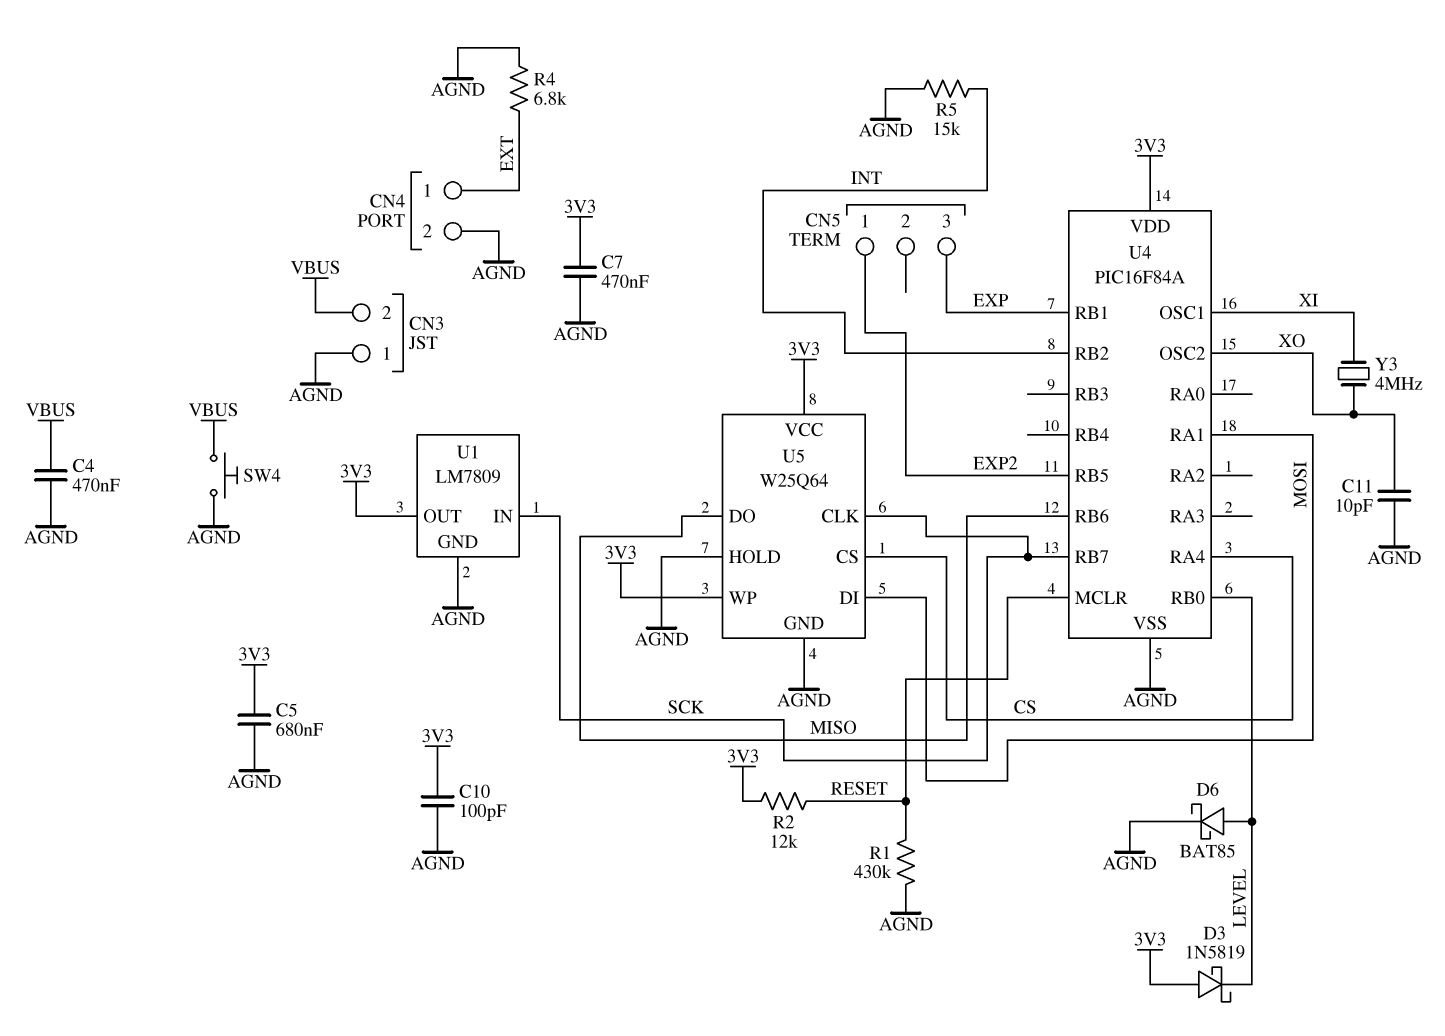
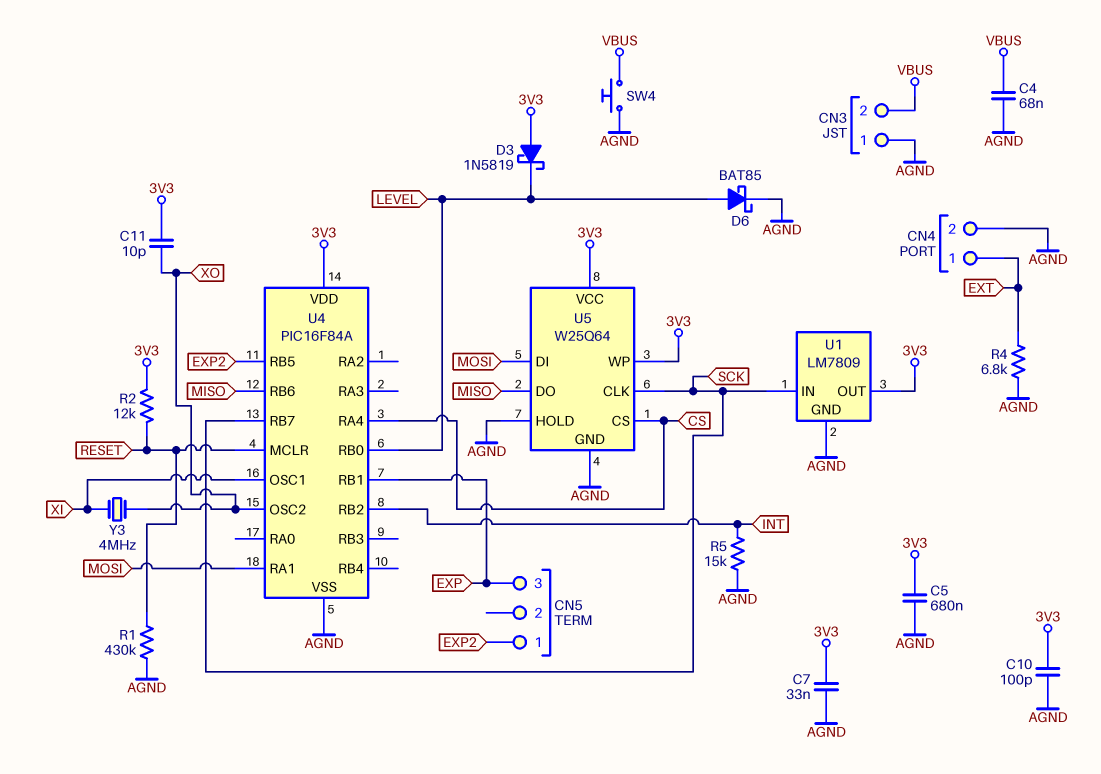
C4: 470nF (AGND, VBUS) -> 68nF (AGND, VBUS)
C7: 470nF (3V3, AGND) -> 33nF (3V3, AGND)
C11: 10pF (AGND, XO) -> 10pF (3V3, XO)

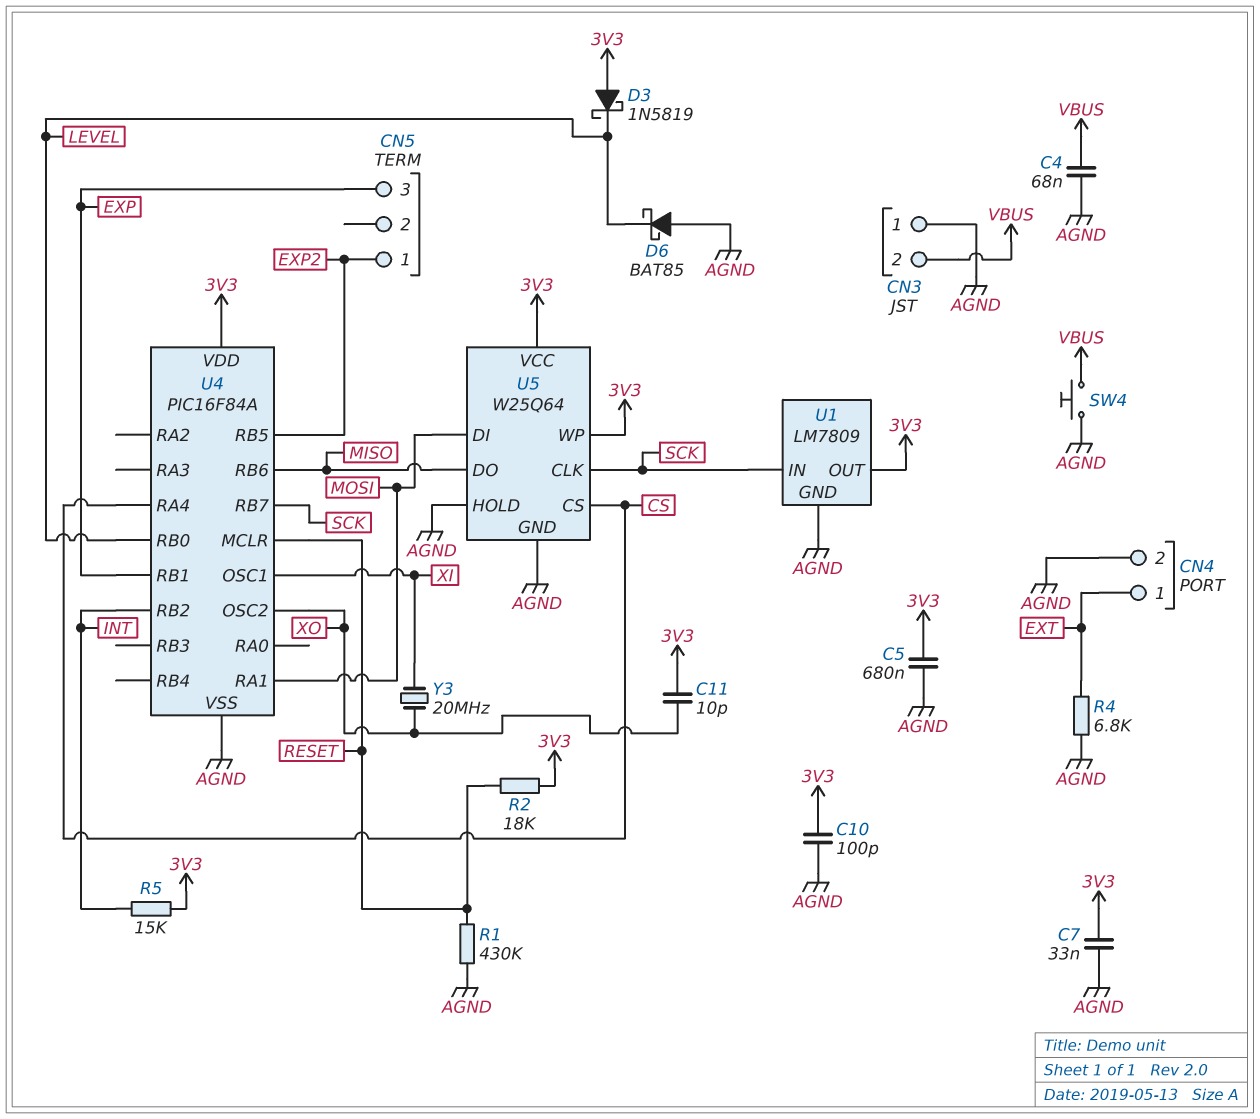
D6: schottky BAT85 (A LEVEL, K AGND) -> schottky BAT85 (A AGND, K LEVEL)
R2: 12k (3V3, RESET) -> 18k (3V3, RESET)
R5: 15k (AGND, INT) -> 15k (3V3, INT)
Y3: 4MHz (XI, XO) -> 20MHz (XI, XO)

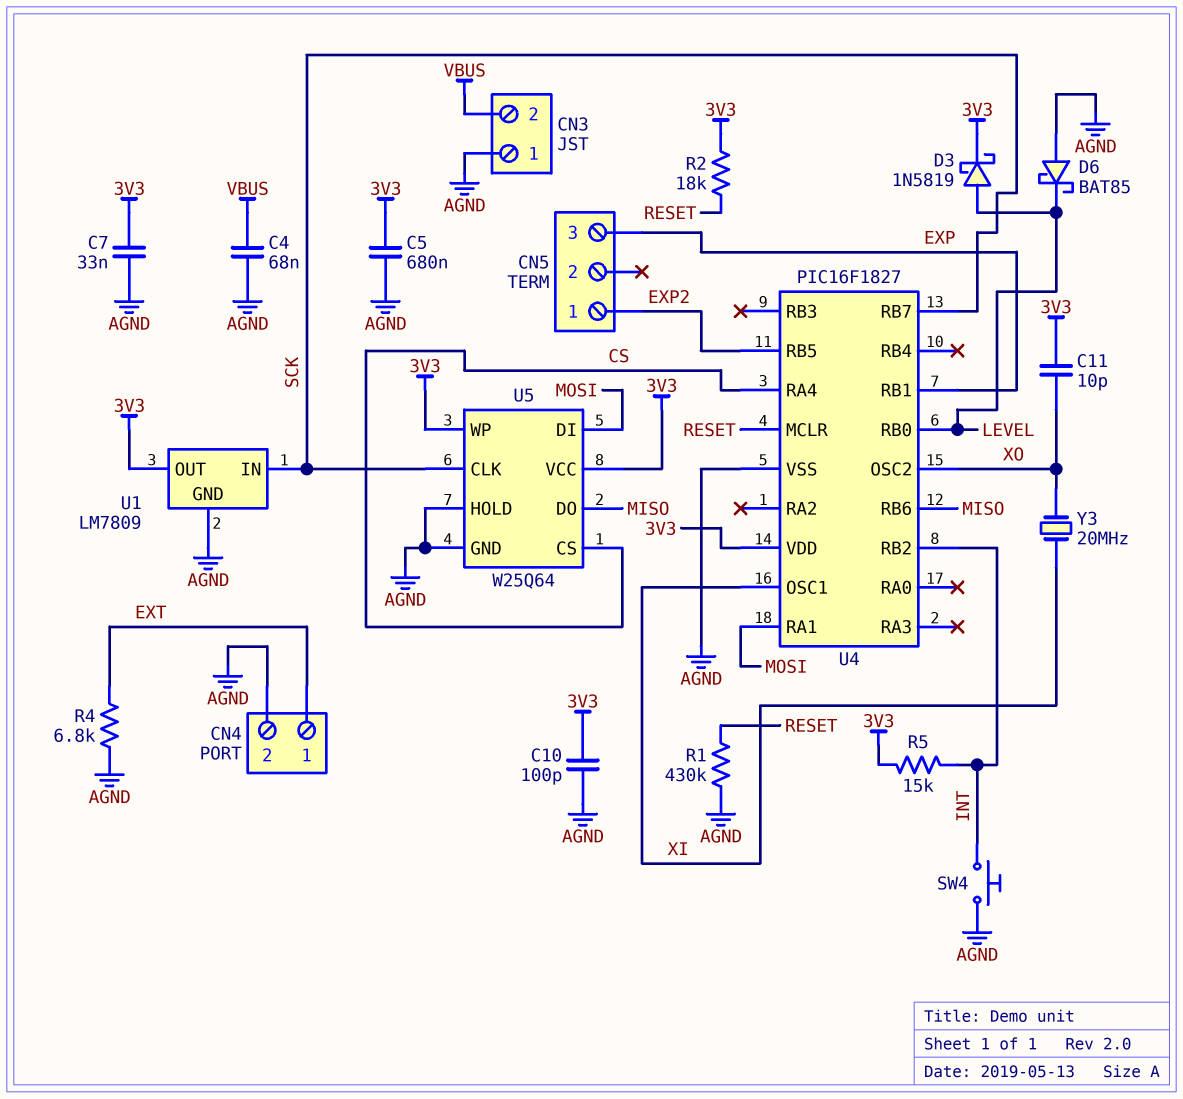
D3: schottky 1N5819 (A 3V3, K LEVEL) -> schottky 1N5819 (A LEVEL, K 3V3)
SW4: button (AGND, VBUS) -> button (AGND, INT)
U4: PIC16F84A -> PIC16F1827

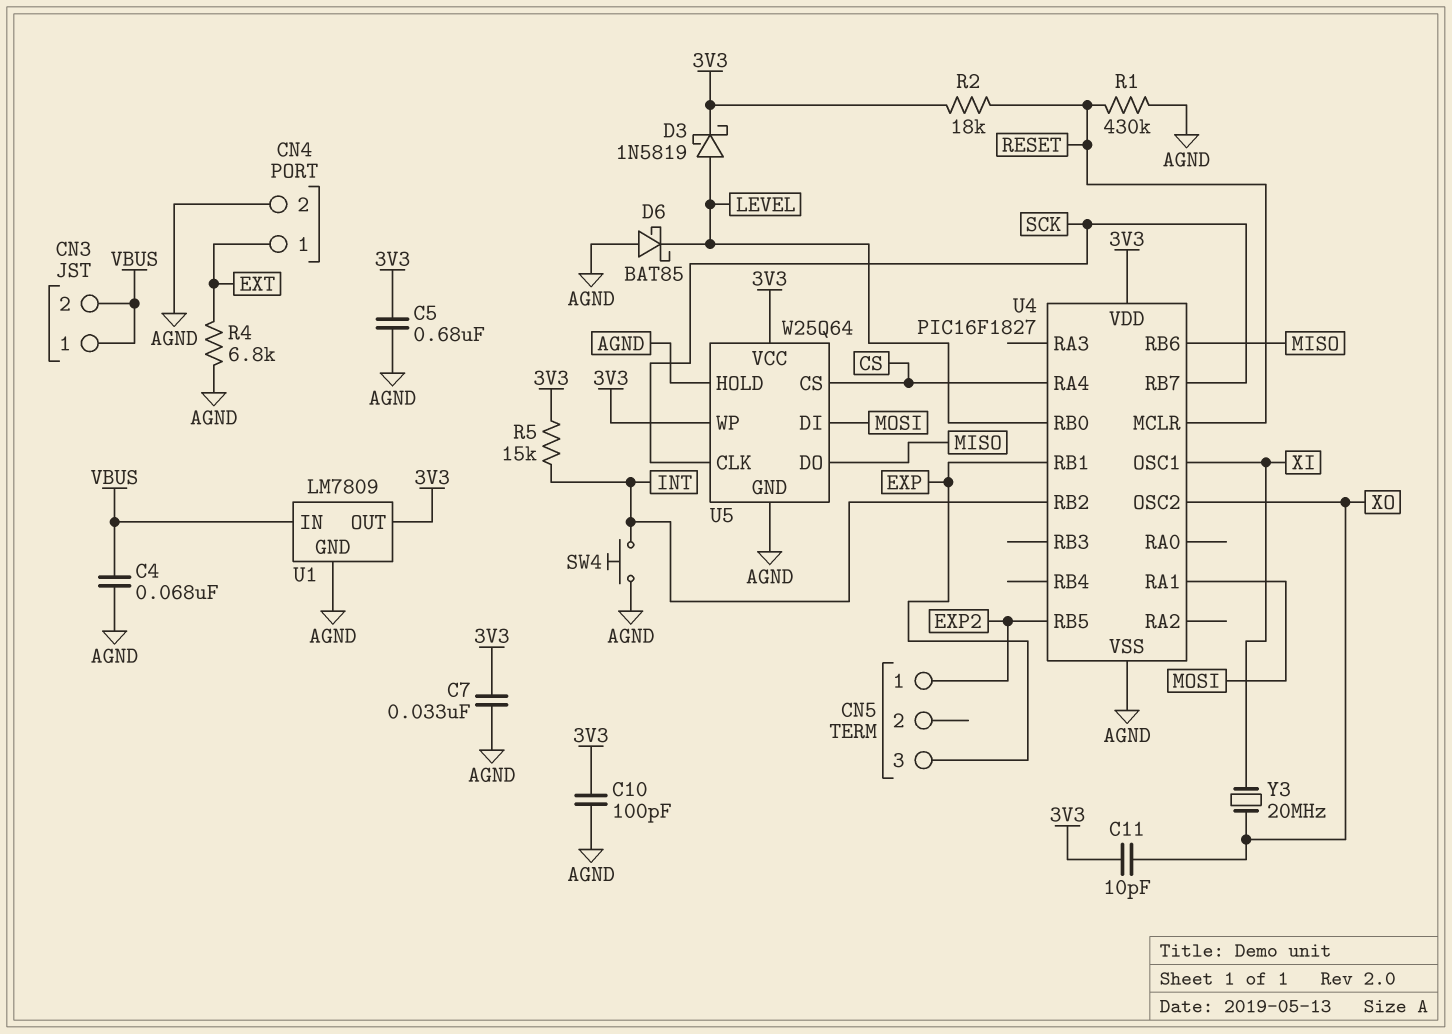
CN3 pin 1: AGND -> VBUS
U1 pin IN: SCK -> VBUS

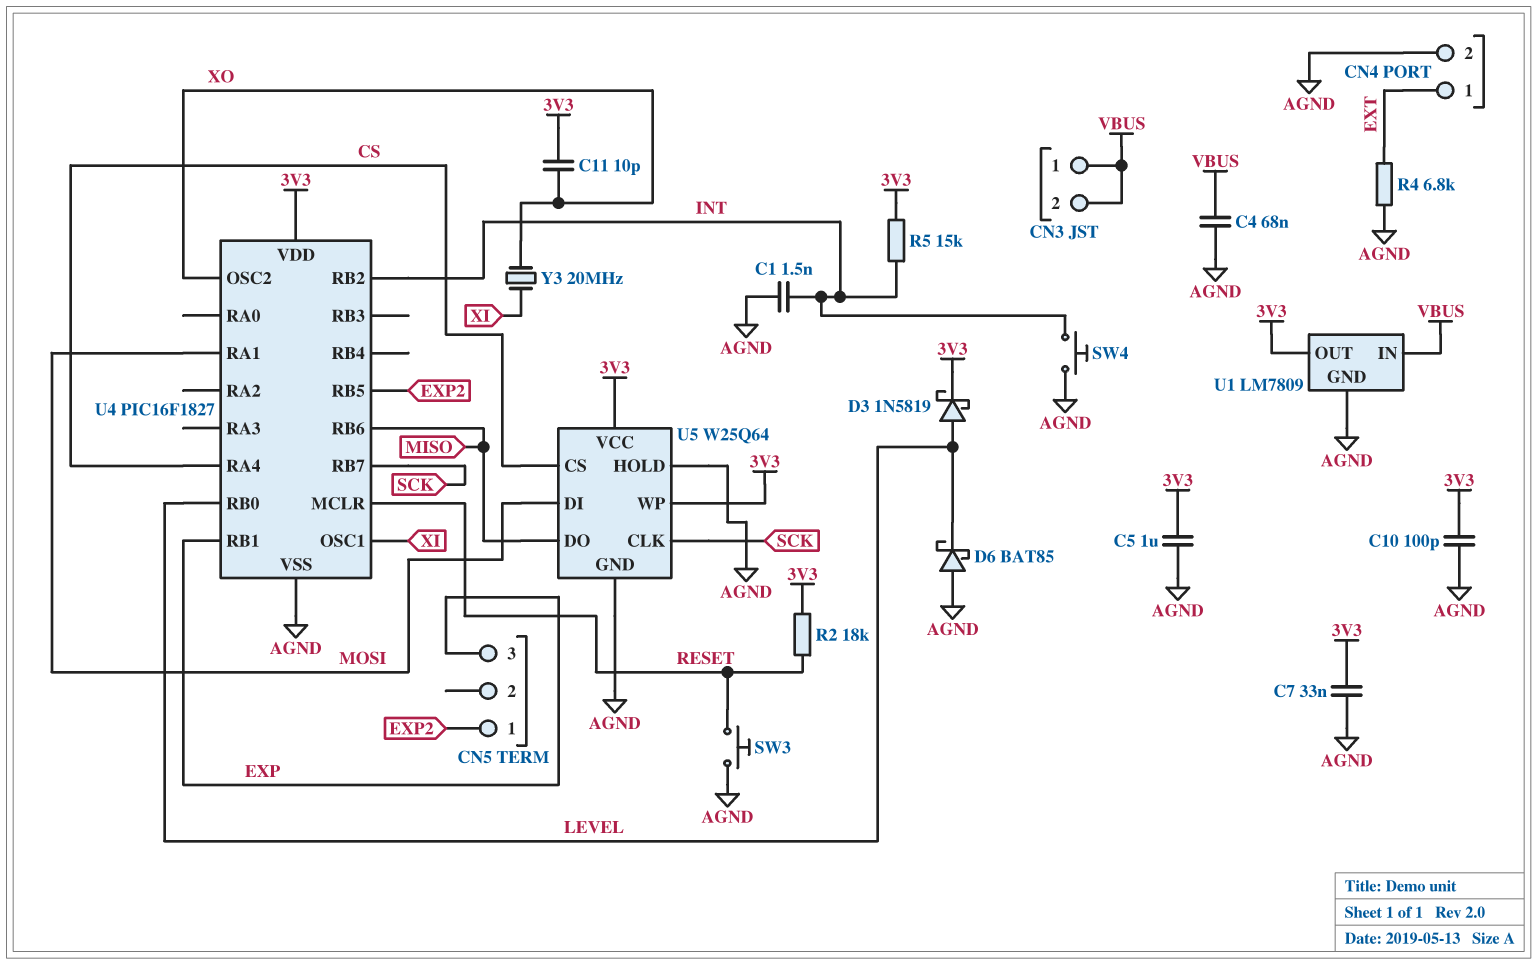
C1: none -> 1.5nF (AGND, INT)
C5: 680nF (3V3, AGND) -> 1uF (3V3, AGND)
R1: 430k (AGND, RESET) -> none
SW3: none -> button (AGND, RESET)

